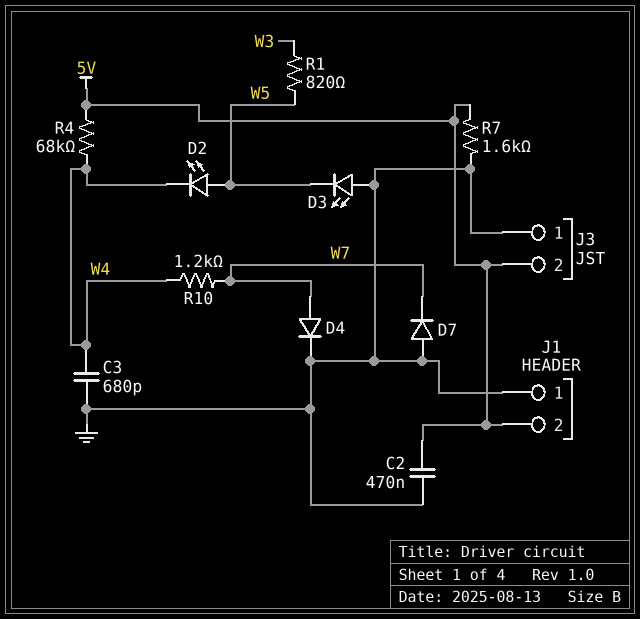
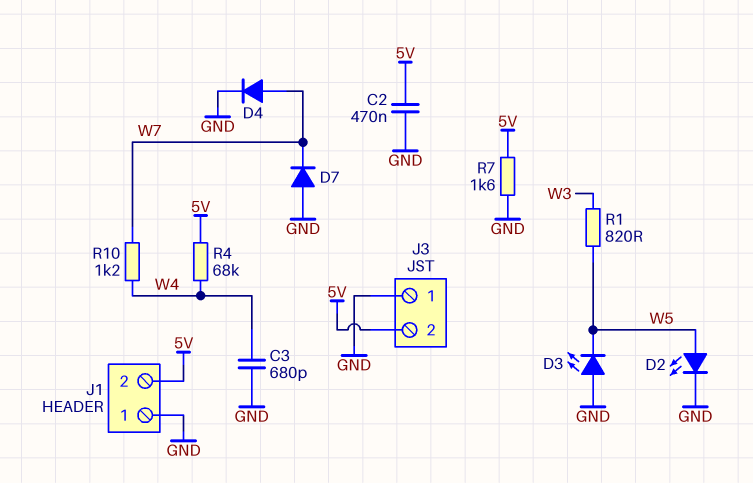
D2: LED (A W5, K W4) -> LED (A W5, K GND)

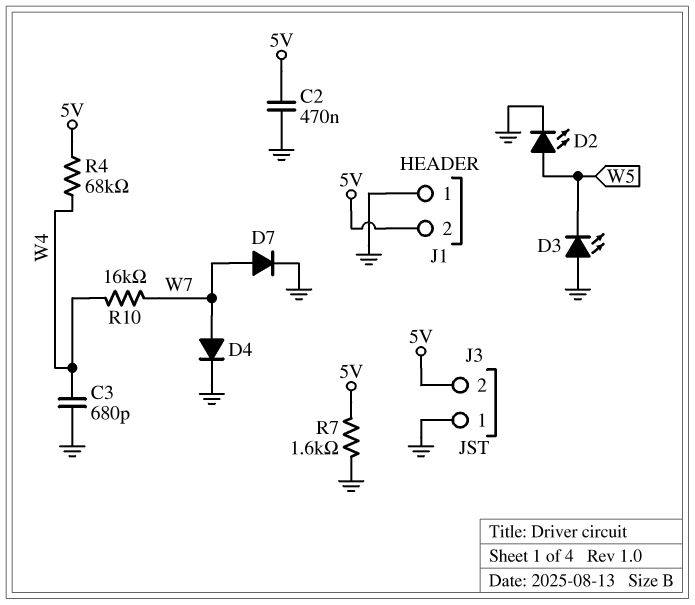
D7: diode (A GND, K W7) -> diode (A W7, K GND)
R1: 820 (W3, W5) -> none
R10: 1.2k (W4, W7) -> 16k (W4, W7)

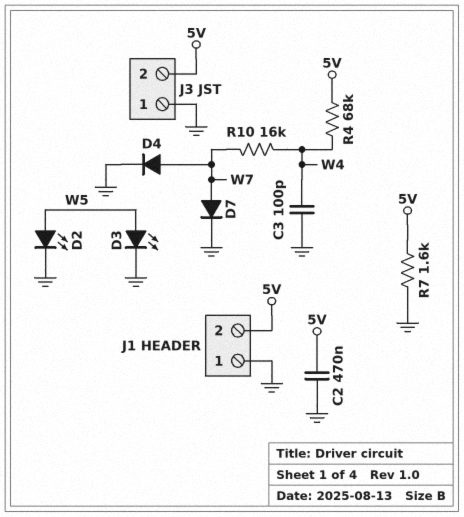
C3: 680pF (GND, W4) -> 100pF (GND, W4)
D3: LED (A GND, K W5) -> LED (A W5, K GND)

